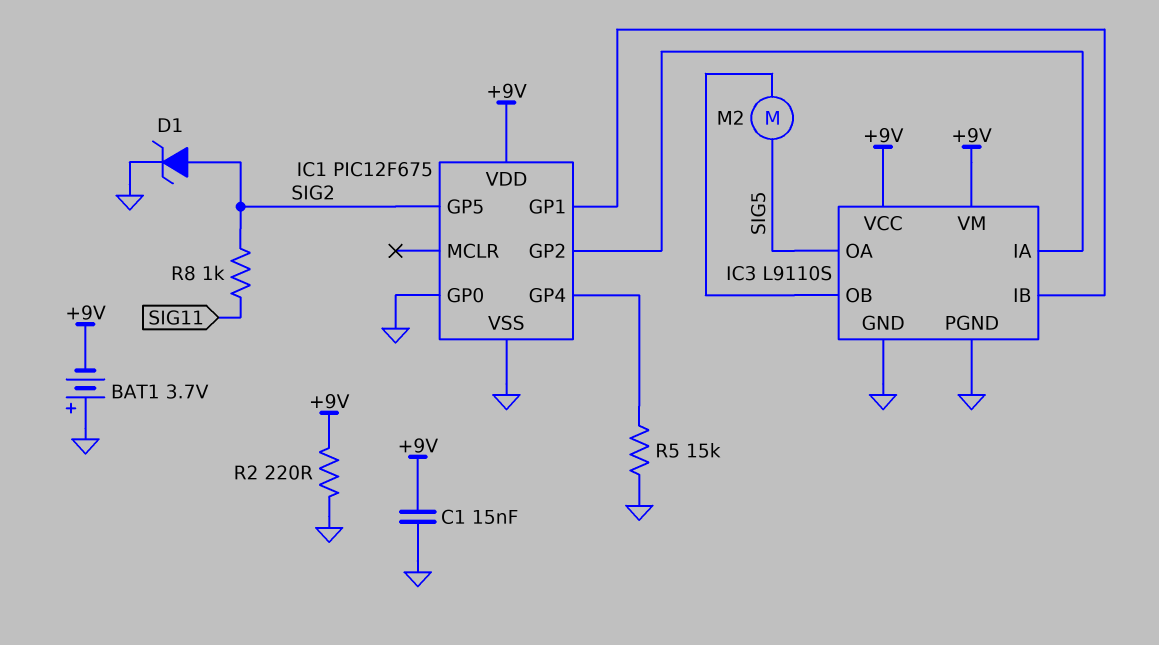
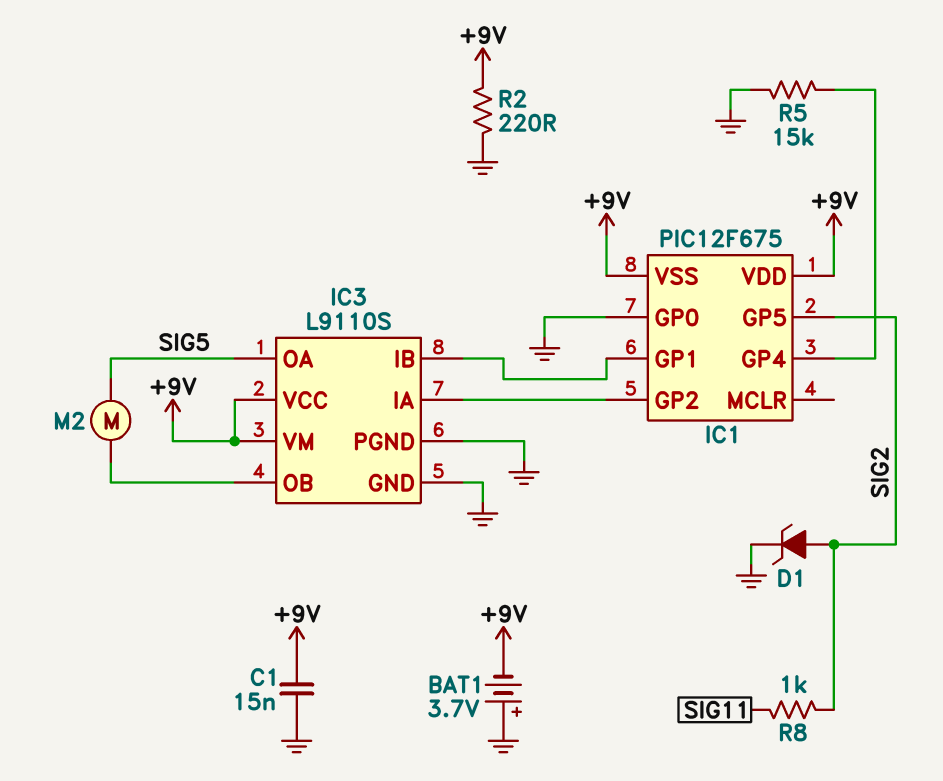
IC1 pin VSS: GND -> +9V

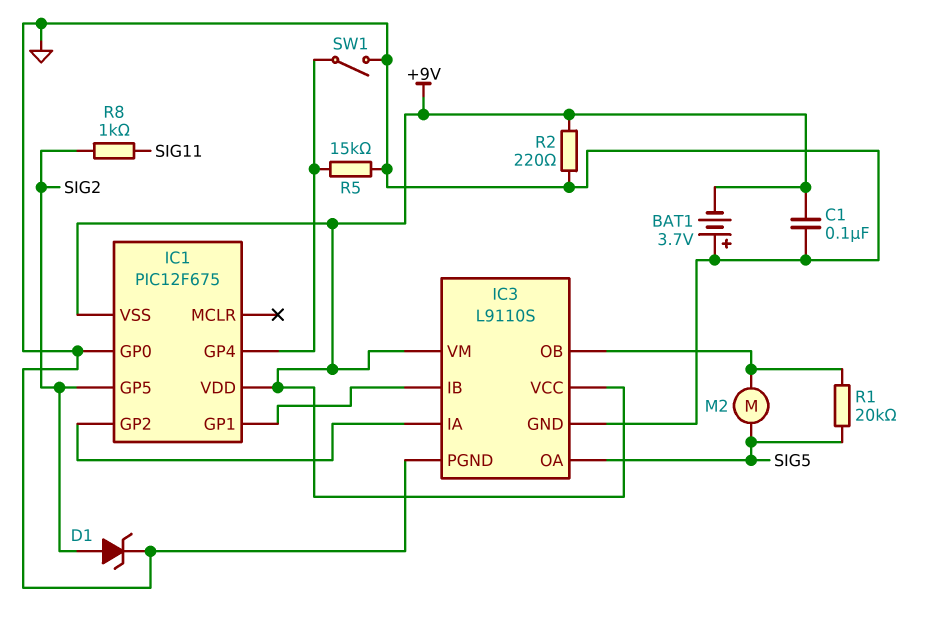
C1: 15nF (+9V, GND) -> 100nF (+9V, GND)
R1: none -> 20k (IC3/OB, SIG5)
SW1: none -> switch (GND, IC1/GP4)

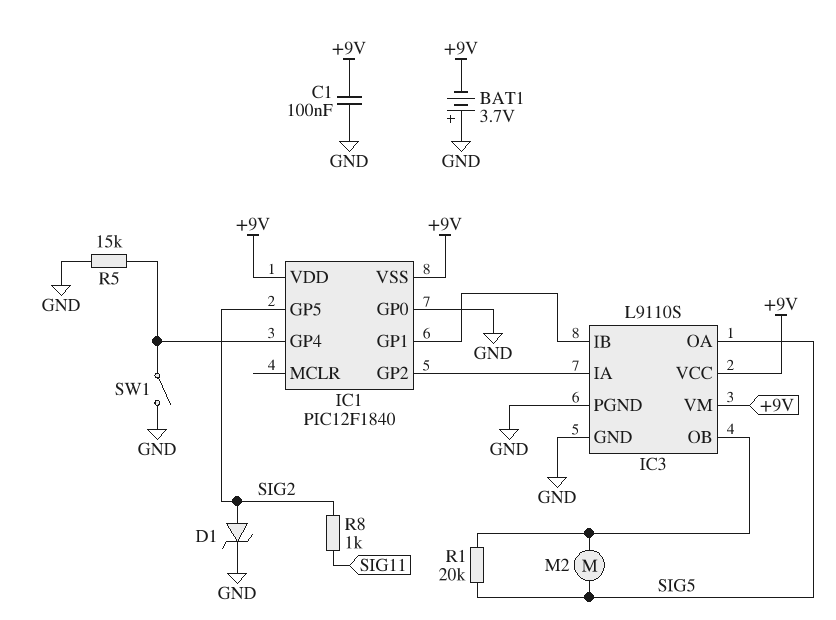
IC1: PIC12F675 -> PIC12F1840
R2: 220 (+9V, GND) -> none

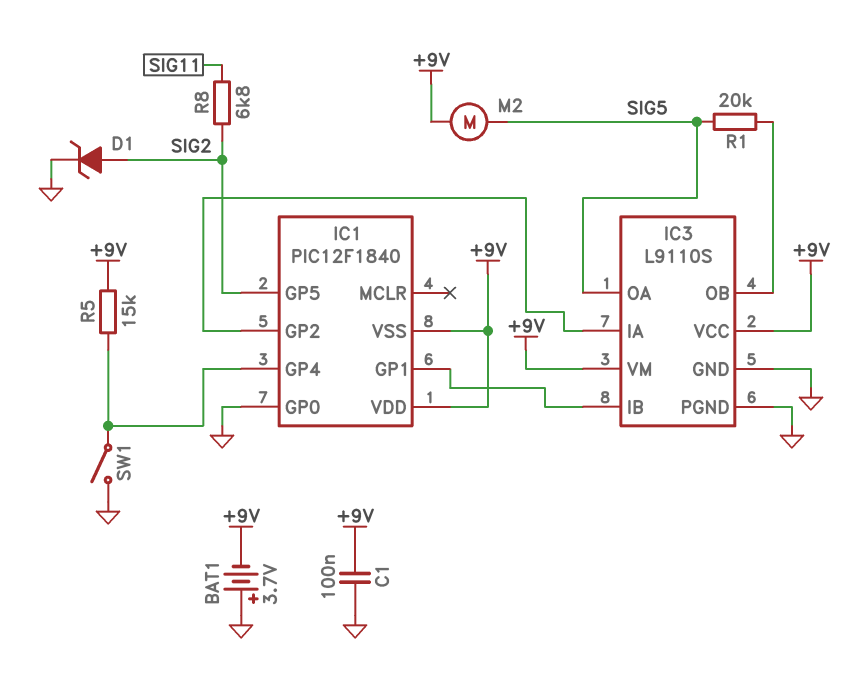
M2: motor (IC3/OB, SIG5) -> motor (+9V, SIG5)
R5: 15k (GND, IC1/GP4) -> 15k (+9V, IC1/GP4)
R8: 1k (SIG2, SIG11) -> 6.8k (SIG2, SIG11)

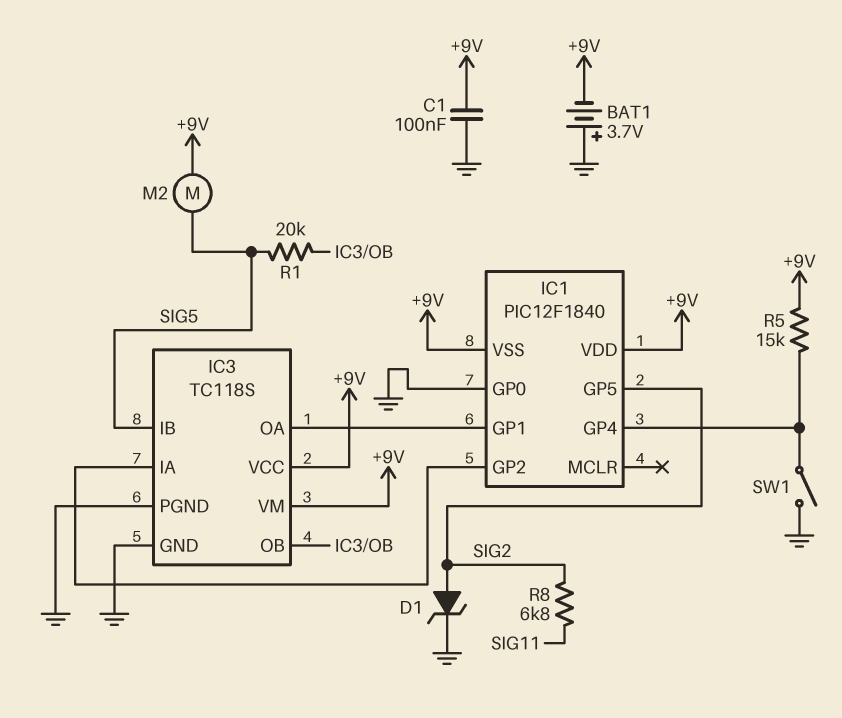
IC3: L9110S -> TC118S
IC3 pin IB: IC1/GP1 -> SIG5
IC3 pin OA: SIG5 -> IC1/GP1

